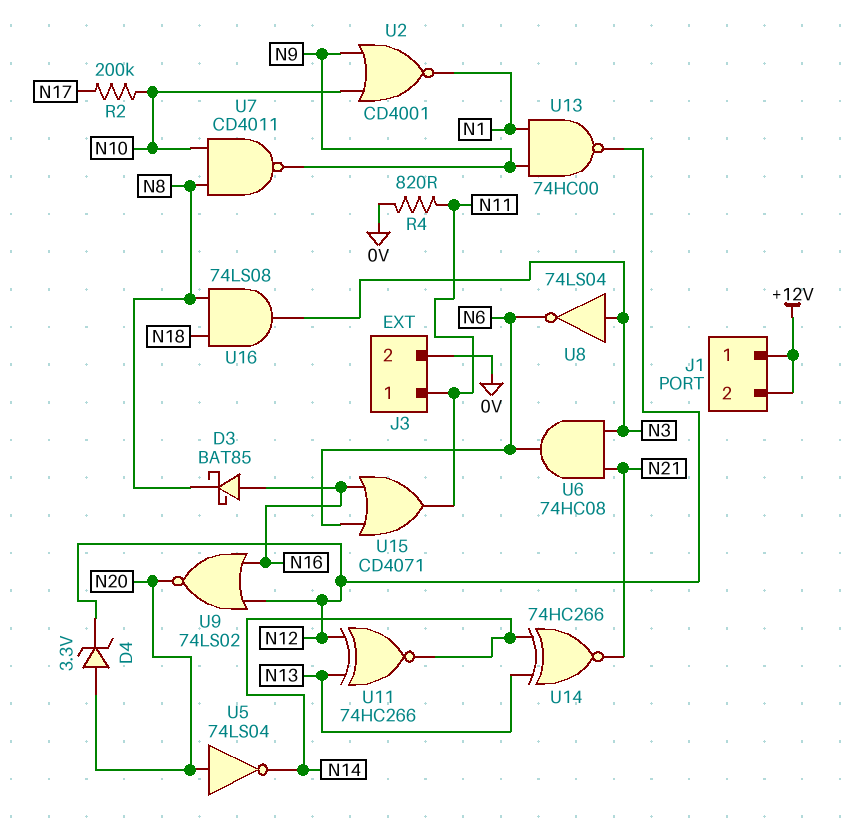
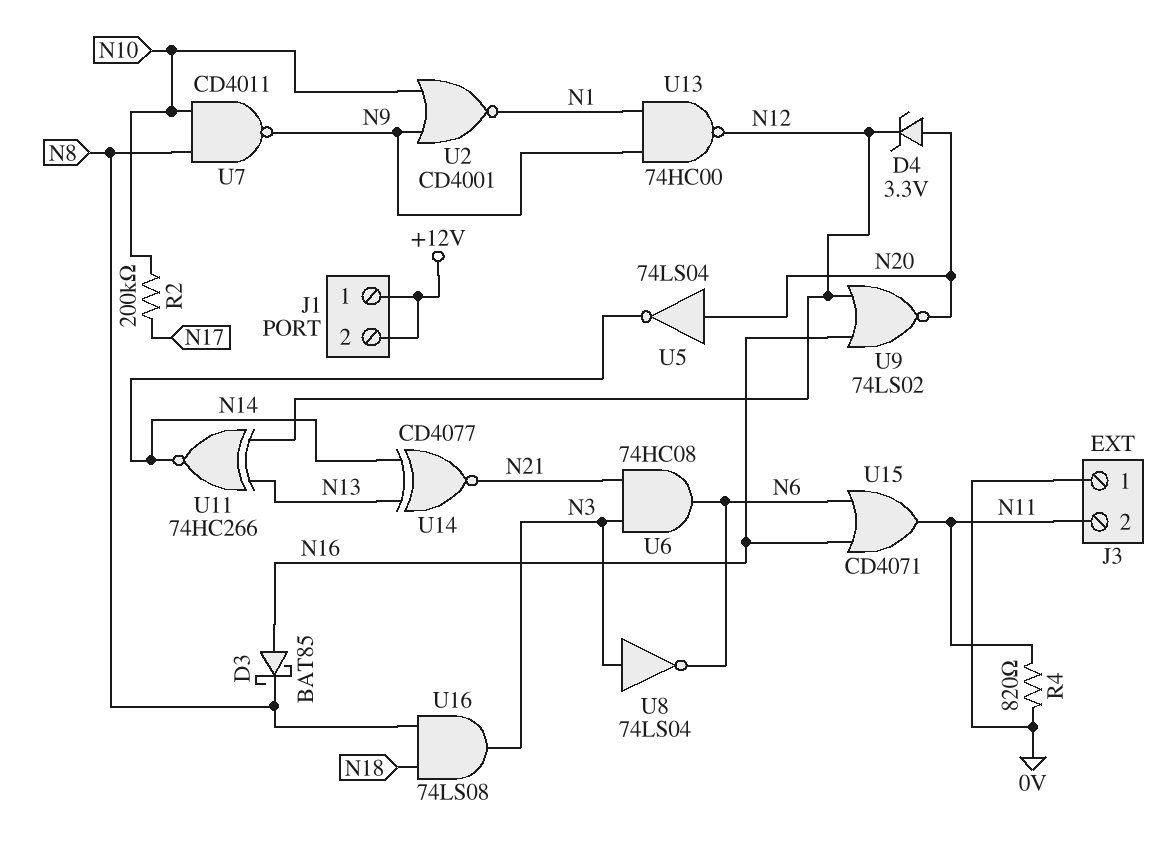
J3 pin 1: N11 -> 0V
J3 pin 2: 0V -> N11
U14: XNOR 74HC266 (in N13, in N14, out N21) -> XNOR CD4077 (in N13, in N14, out N21)

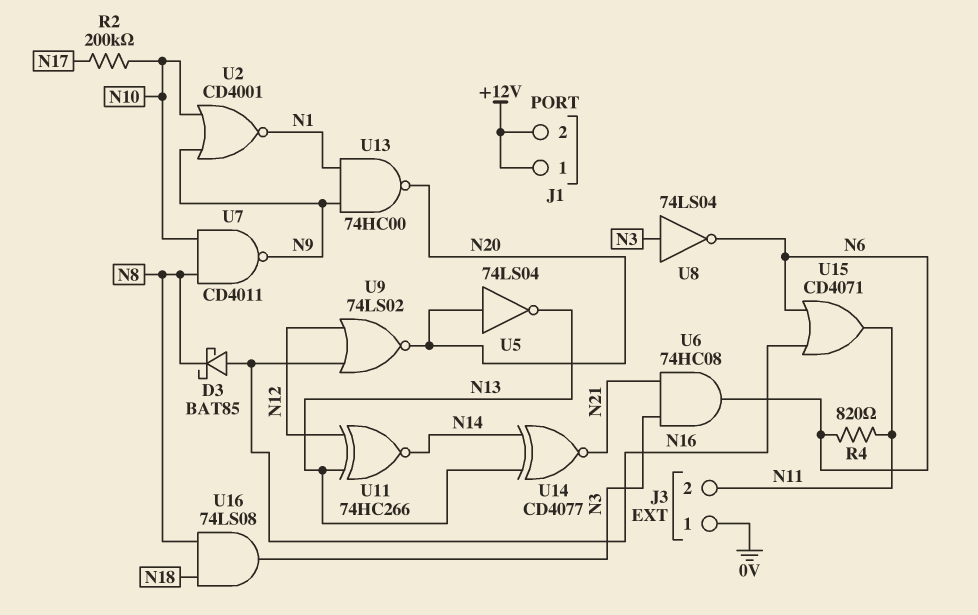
D4: zener 3.3V (A N20, K N12) -> none
R4: 820 (0V, N11) -> 820 (N6, N11)
U5: NOT 74LS04 (in N20, out N14) -> NOT 74LS04 (in N20, out N13)
U13: NAND 74HC00 (in N1, in N9, out N12) -> NAND 74HC00 (in N1, in N9, out N20)

